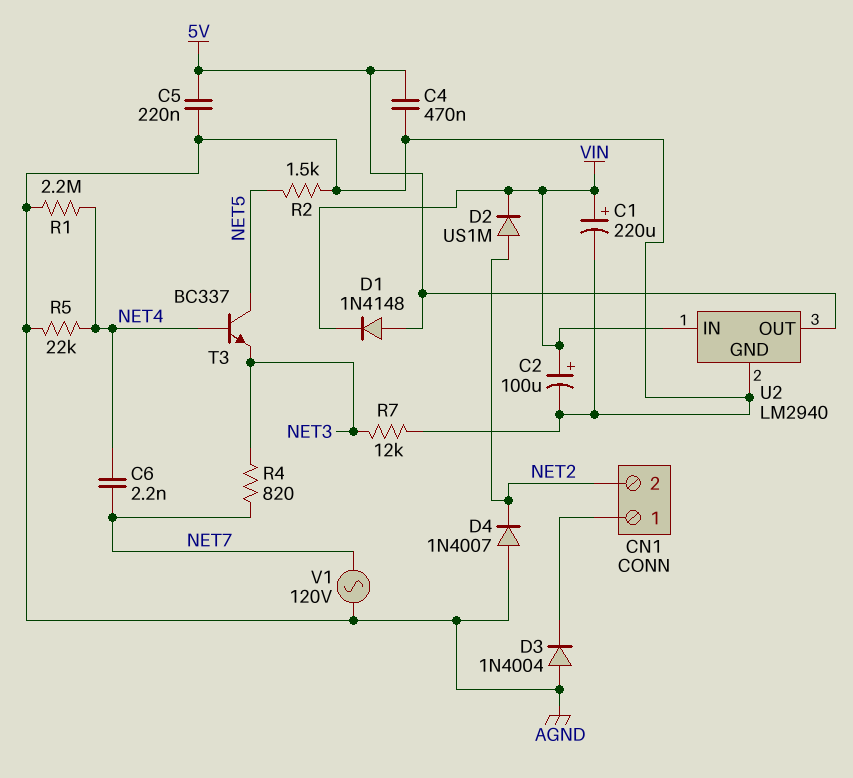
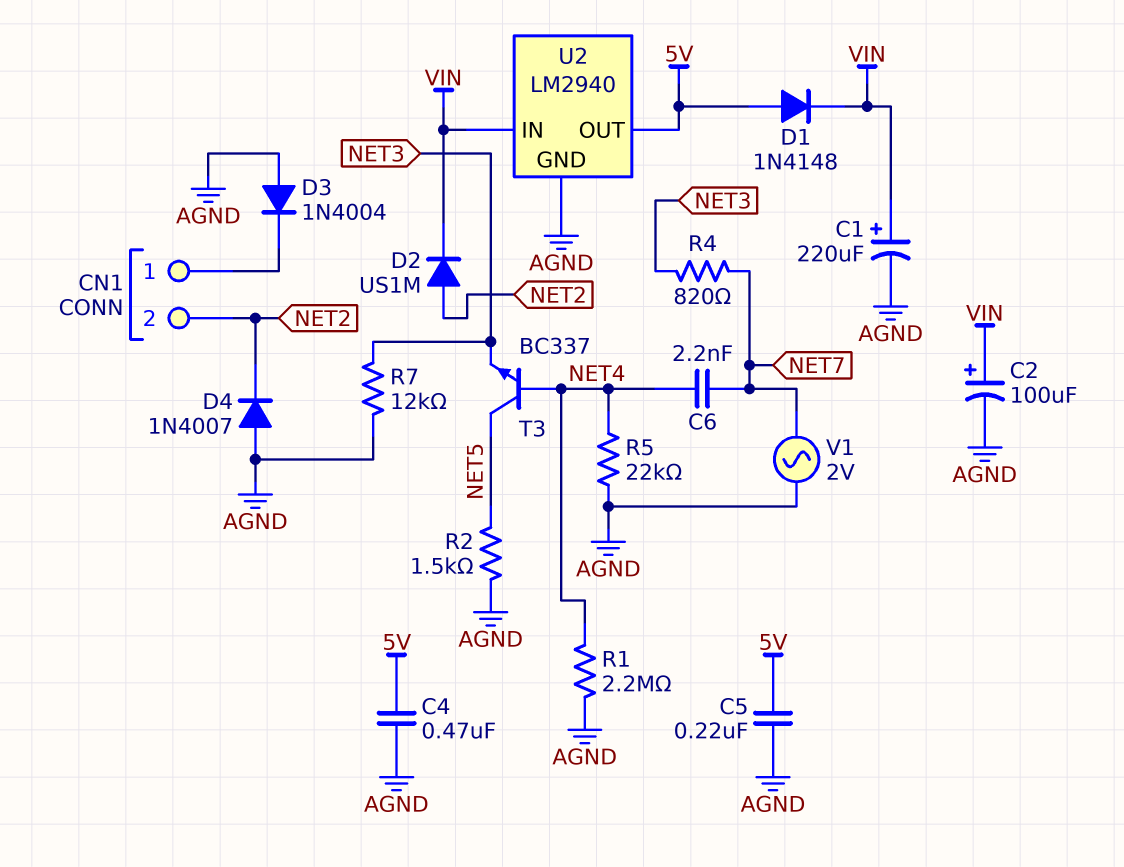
V1: AC 120V (AGND, NET7) -> AC 2V (AGND, NET7)

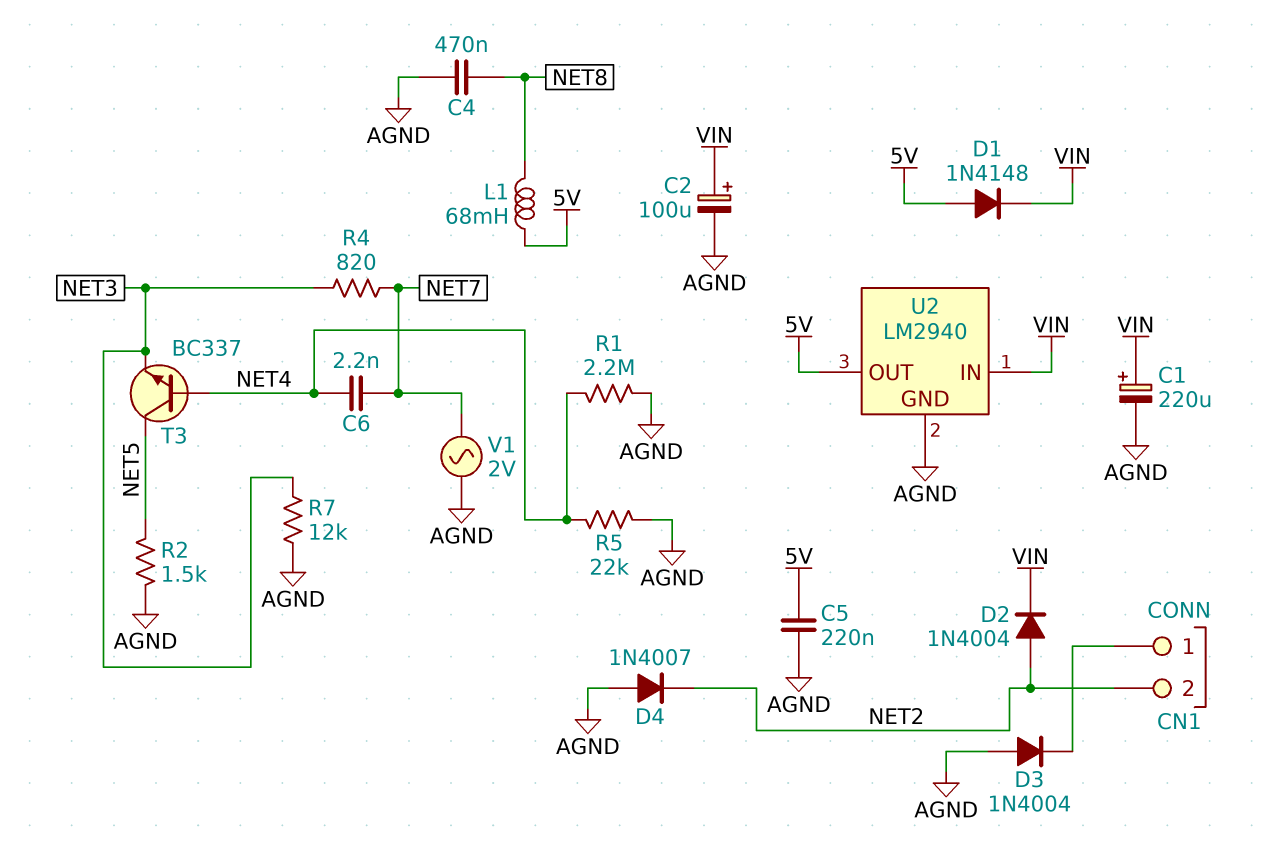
C4: 470nF (5V, AGND) -> 470nF (AGND, NET8)
D2: diode US1M (A NET2, K VIN) -> diode 1N4004 (A NET2, K VIN)
L1: none -> 68mH (5V, NET8)

